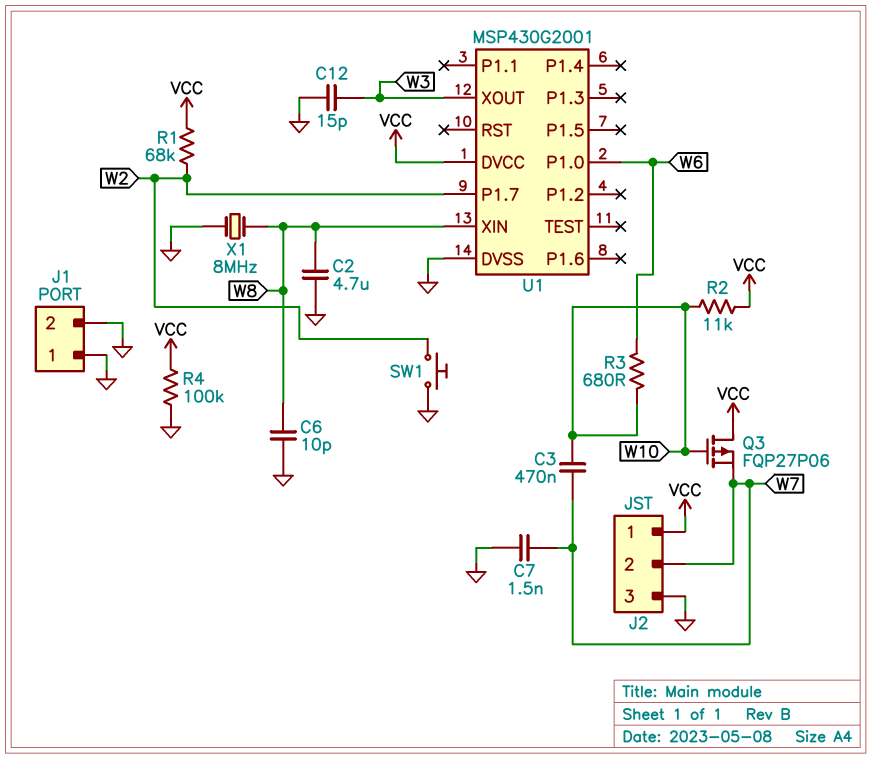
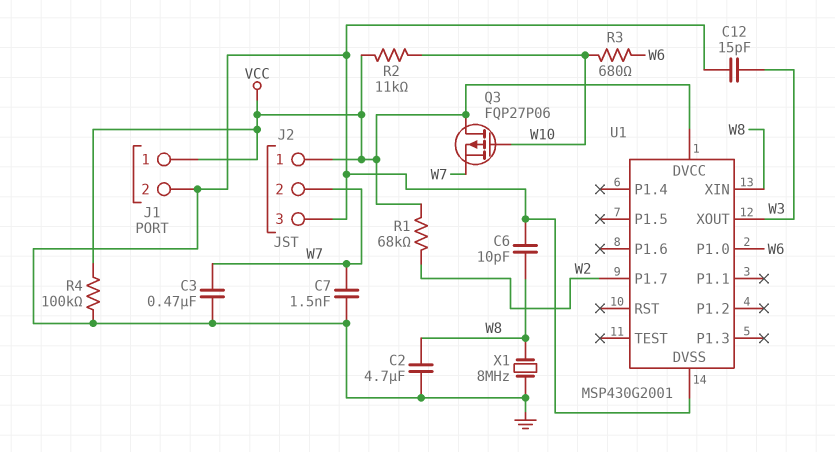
C3: 470nF (W7, W10) -> 470nF (GND, W7)
J1 pin 1: GND -> VCC
SW1: button (GND, W2) -> none

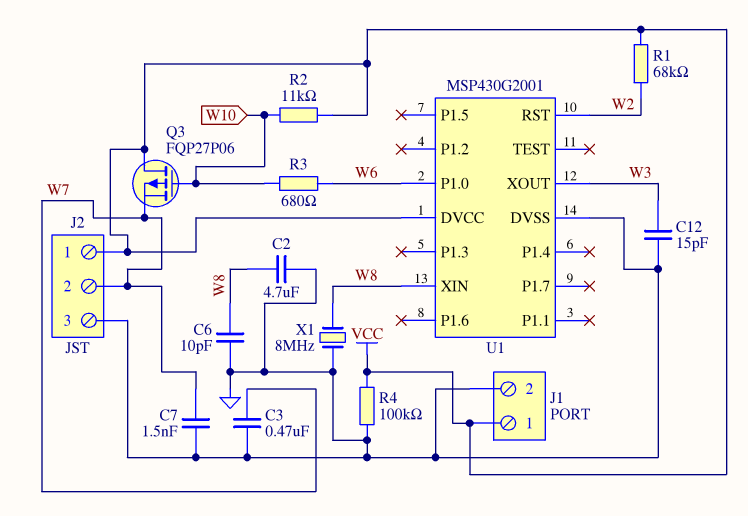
U1 pin P1.7: W2 -> none
U1 pin RST: none -> W2

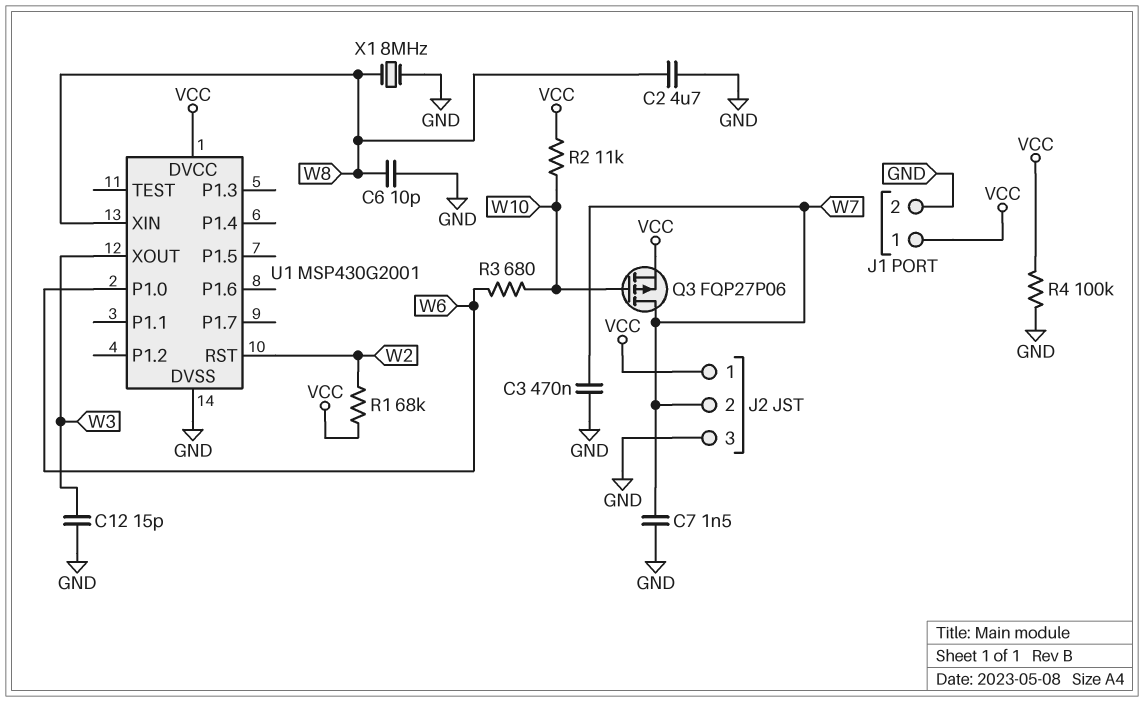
Q3: PMOS FQP27P06 (G W10, D VCC, S W7) -> PMOS FQP27P06 (G W10, D W7, S VCC)

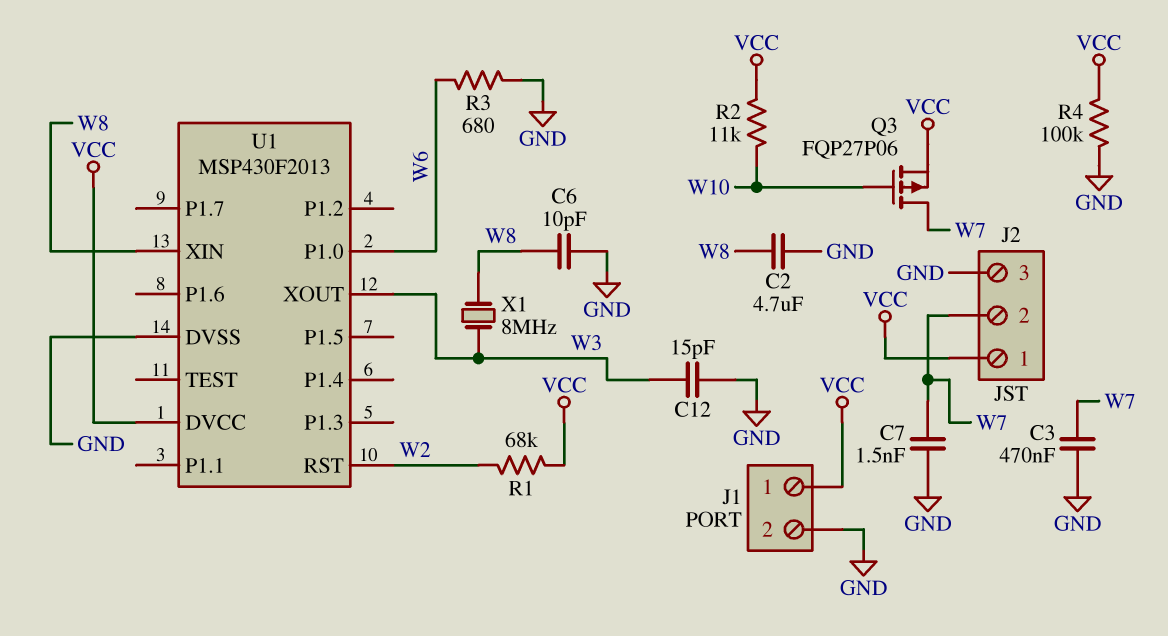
R3: 680 (W6, W10) -> 680 (GND, W6)
U1: MSP430G2001 -> MSP430F2013
X1: 8MHz (GND, W8) -> 8MHz (W3, W8)

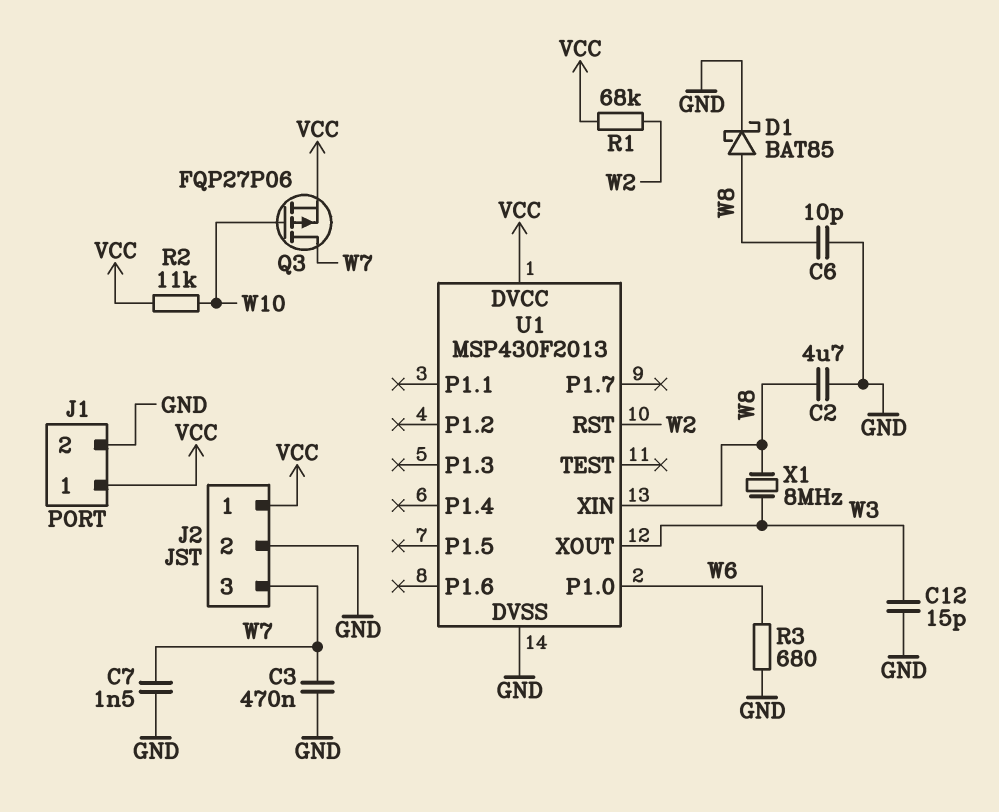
D1: none -> schottky BAT85 (A W8, K GND)
J2 pin 2: W7 -> GND
J2 pin 3: GND -> W7
R4: 100k (GND, VCC) -> none

